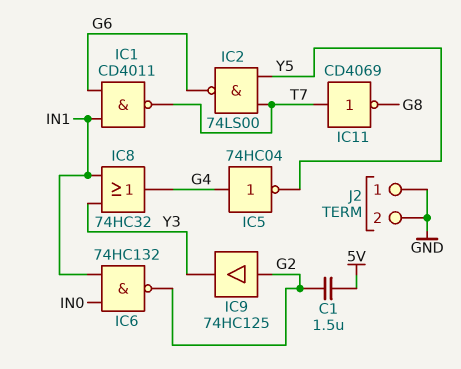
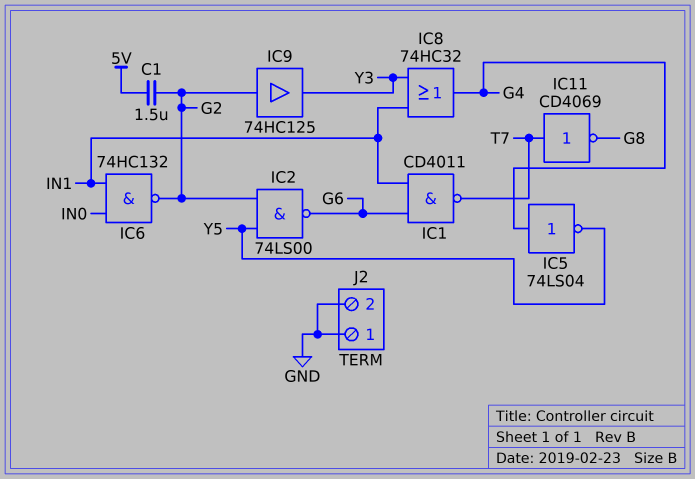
IC2: NAND 74LS00 (in T7, in Y5, out G6) -> NAND 74LS00 (in G2, in Y5, out G6)
IC5: NOT 74HC04 (in G4, out Y5) -> NOT 74LS04 (in G4, out Y5)

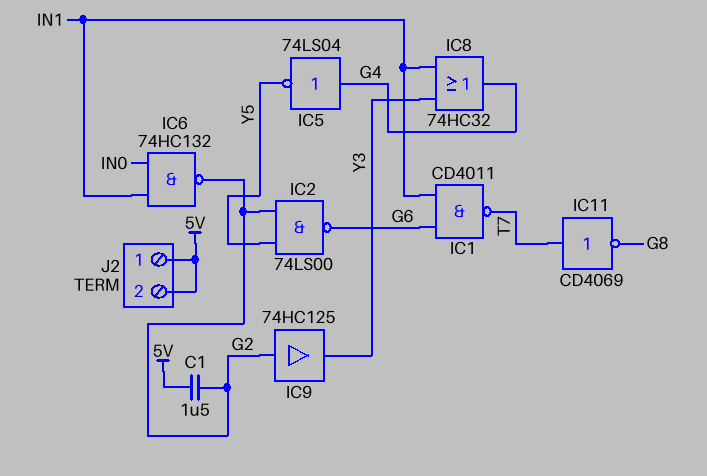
J2 pin 1: GND -> 5V
J2 pin 2: GND -> 5V

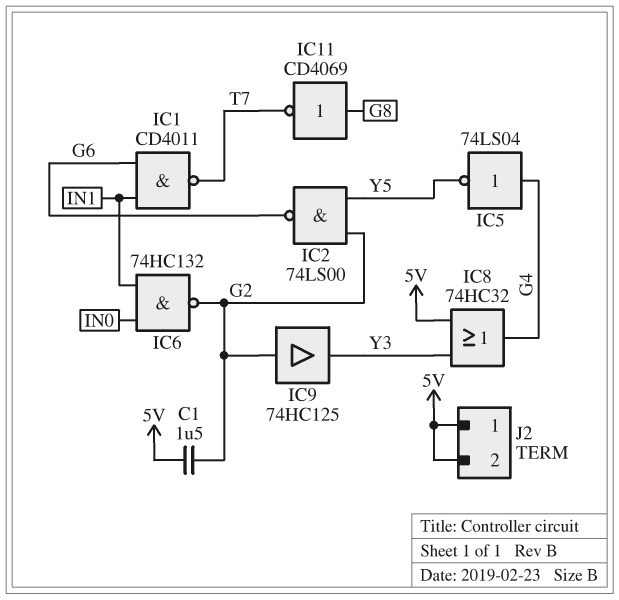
IC8: OR 74HC32 (in IN1, in Y3, out G4) -> OR 74HC32 (in 5V, in Y3, out G4)
IC11: NOT CD4069 (in T7, out G8) -> NOT CD4069 (in G8, out T7)

